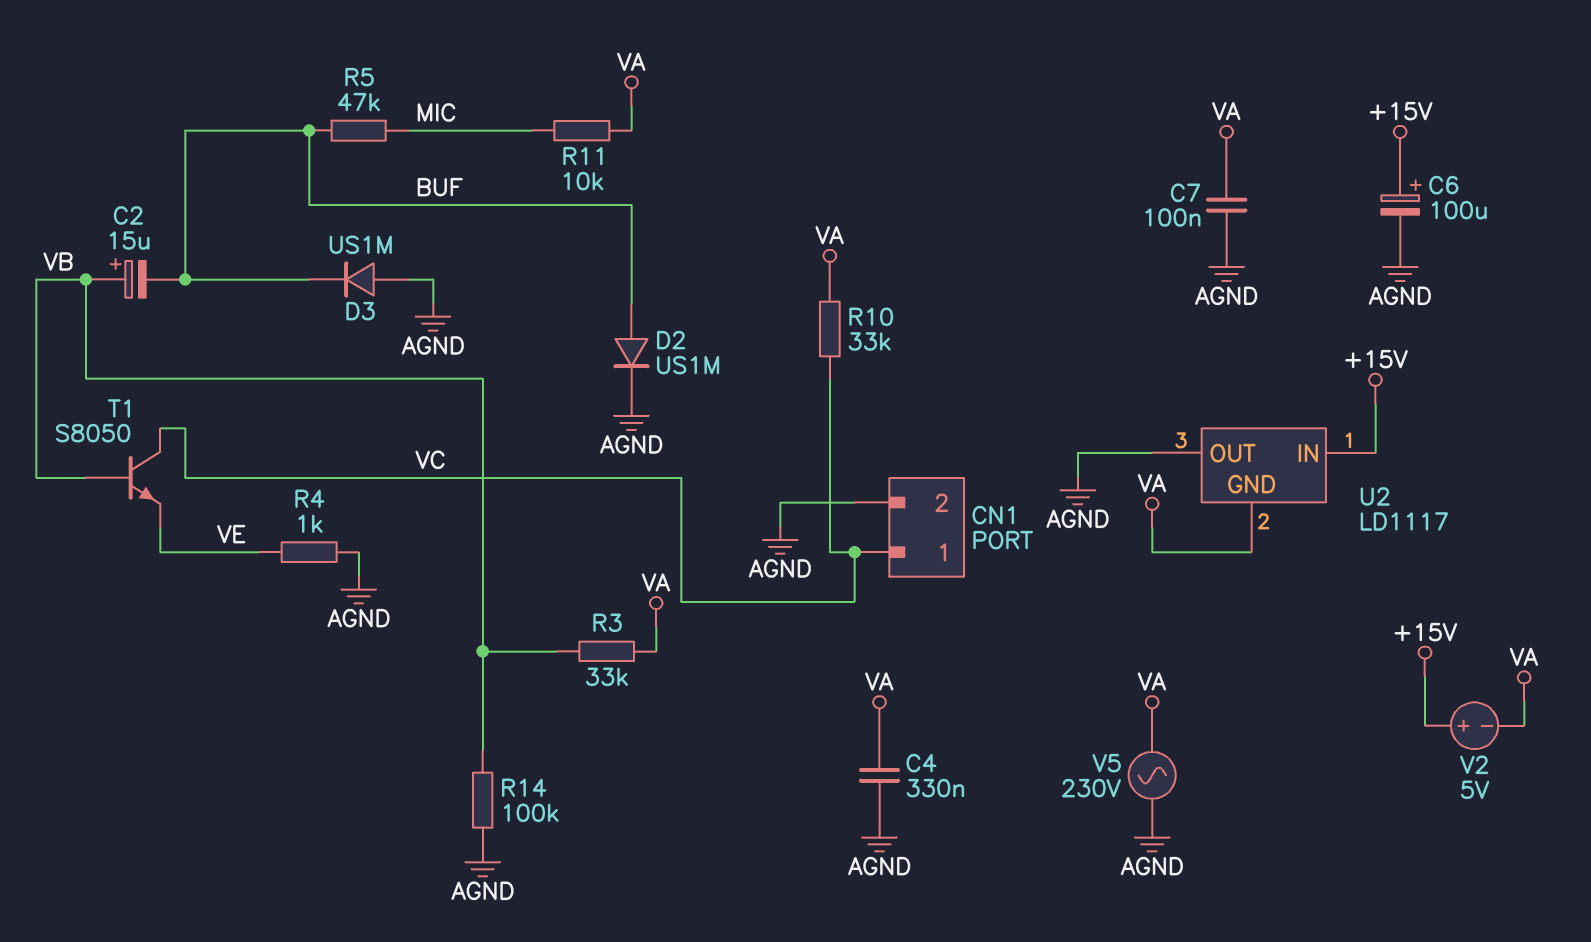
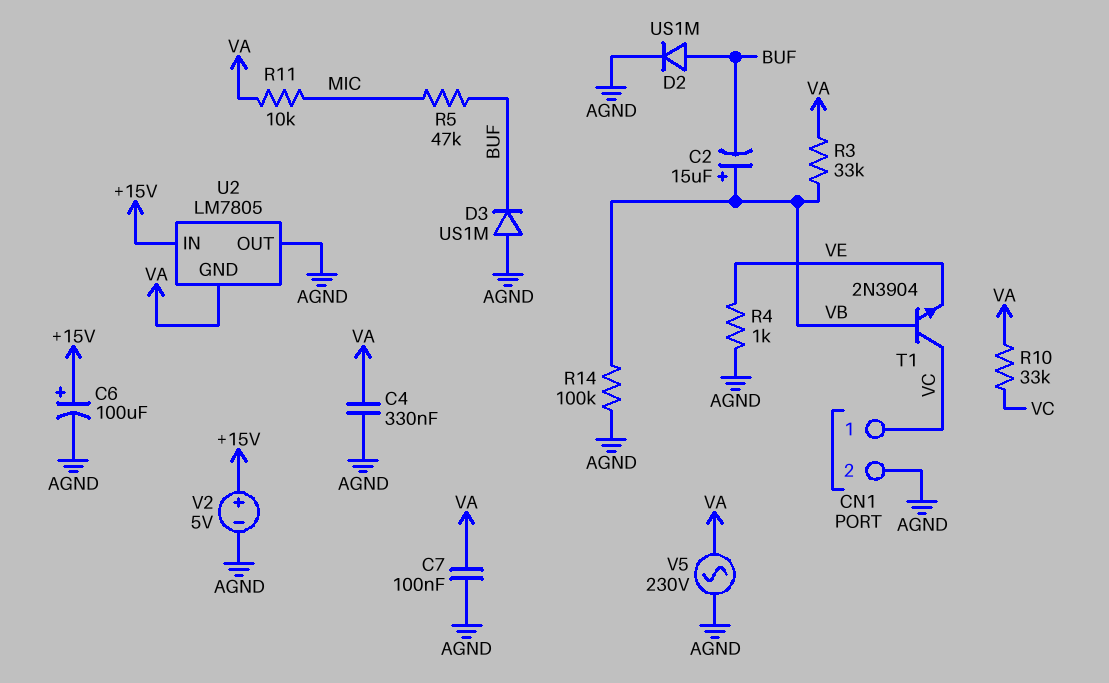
T1: NPN S8050 (B VB, C VC, E VE) -> NPN 2N3904 (B VB, C VC, E VE)
U2: LD1117 -> LM7805
V2: 5V (plus +15V, minus VA) -> 5V (plus +15V, minus AGND)

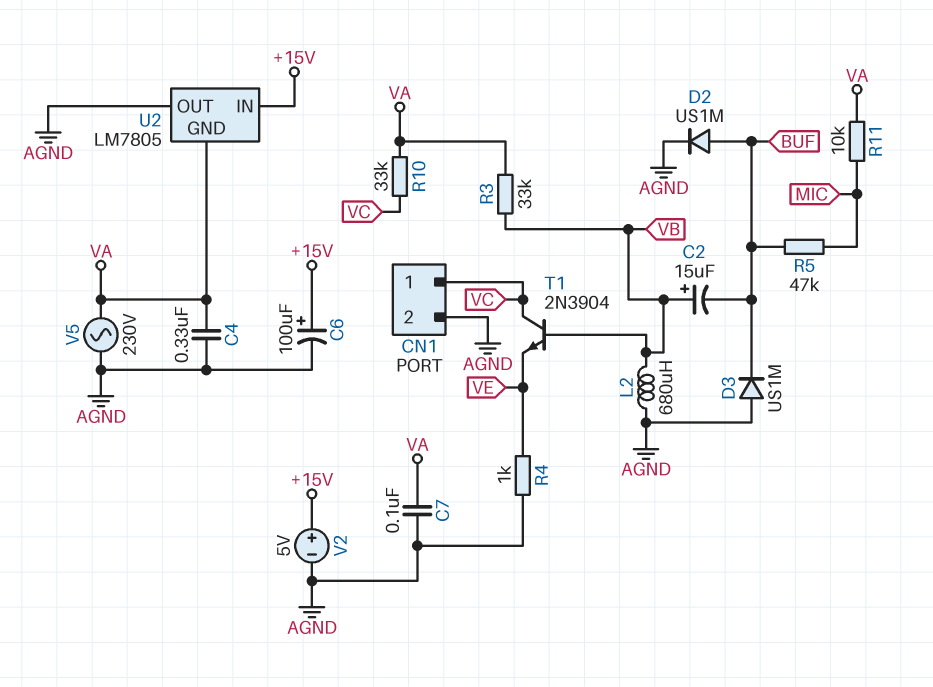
L2: none -> 680uH (AGND, VB)
R14: 100k (AGND, VB) -> none

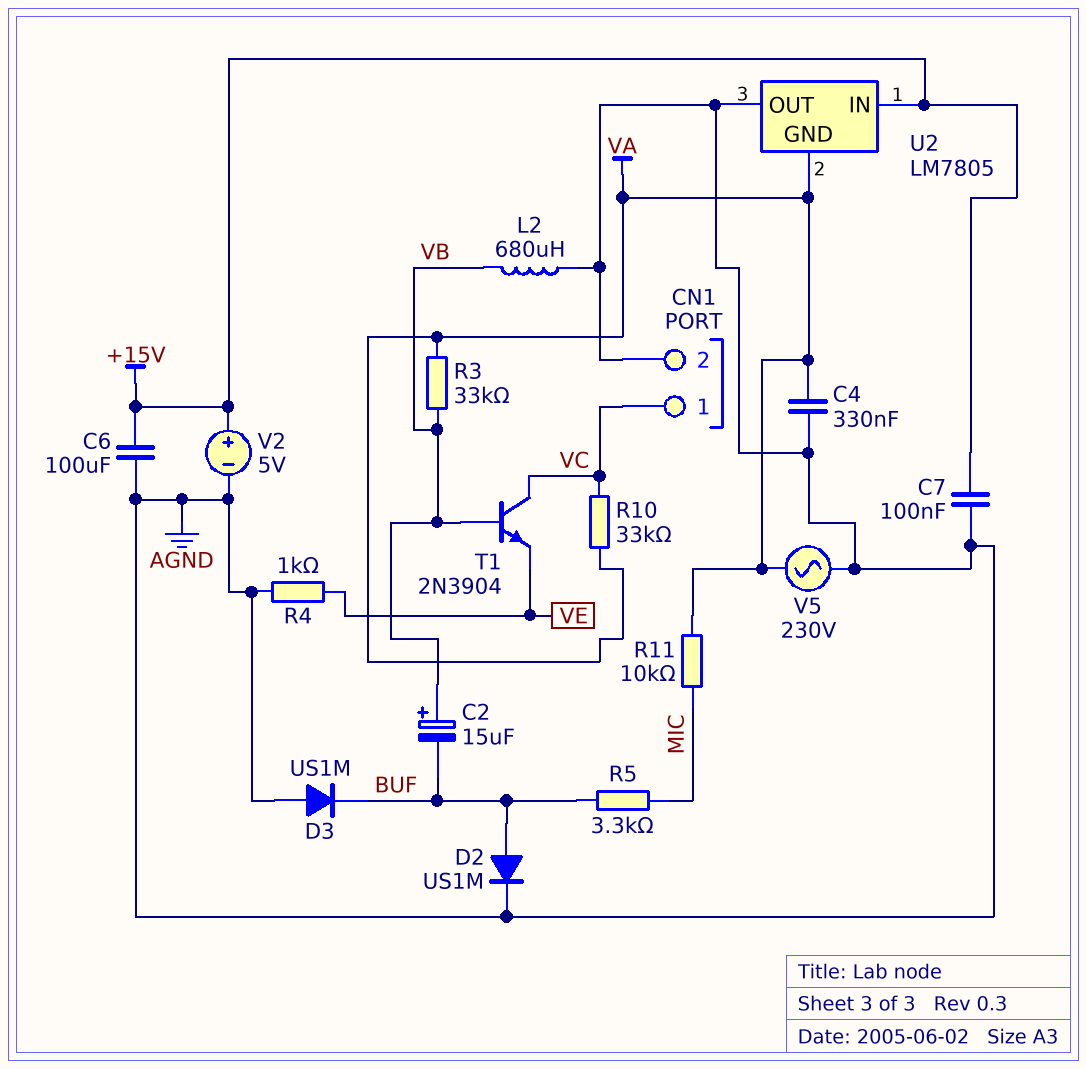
C6: 100uF (plus +15V, minus AGND) -> 100uF (+15V, AGND)
C7: 100nF (AGND, VA) -> 100nF (+15V, AGND)
R5: 47k (BUF, MIC) -> 3.3k (BUF, MIC)

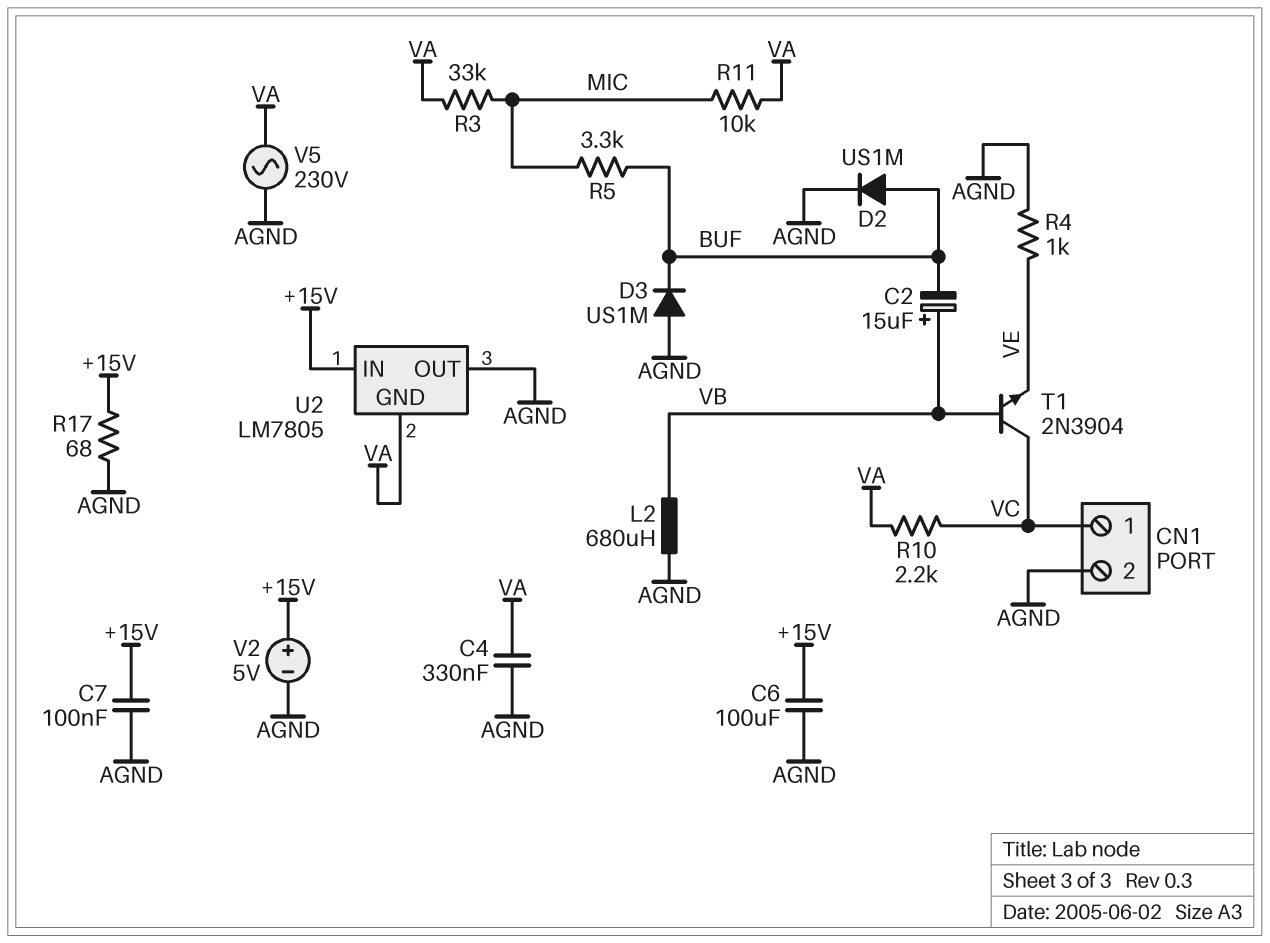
R3: 33k (VA, VB) -> 33k (MIC, VA)
R10: 33k (VA, VC) -> 2.2k (VA, VC)
R17: none -> 68 (+15V, AGND)

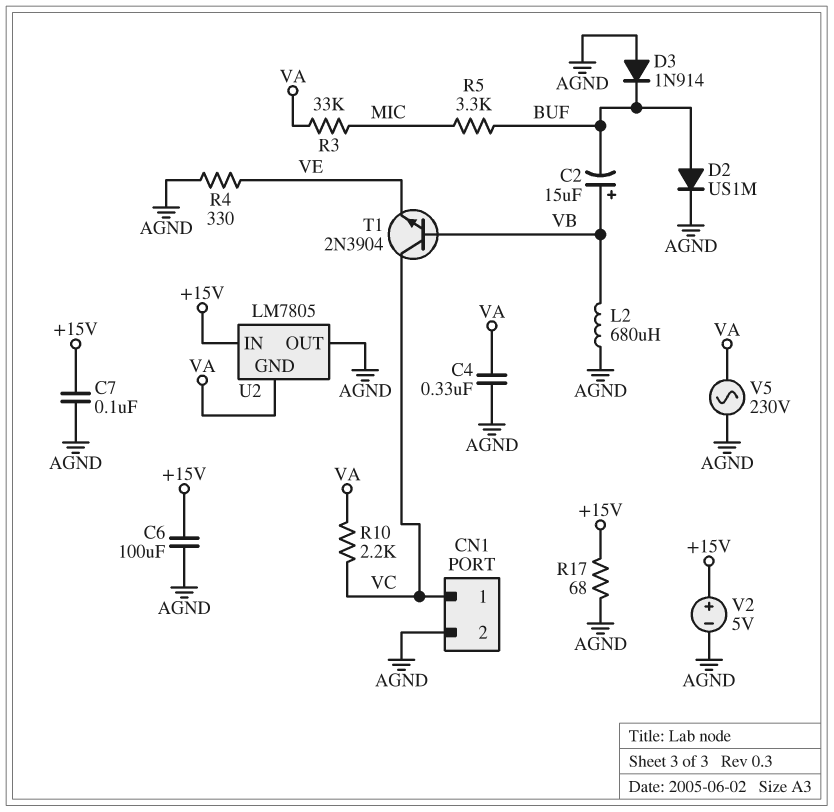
D3: diode US1M (A AGND, K BUF) -> diode 1N914 (A AGND, K BUF)
R4: 1k (AGND, VE) -> 330 (AGND, VE)
R11: 10k (MIC, VA) -> none

